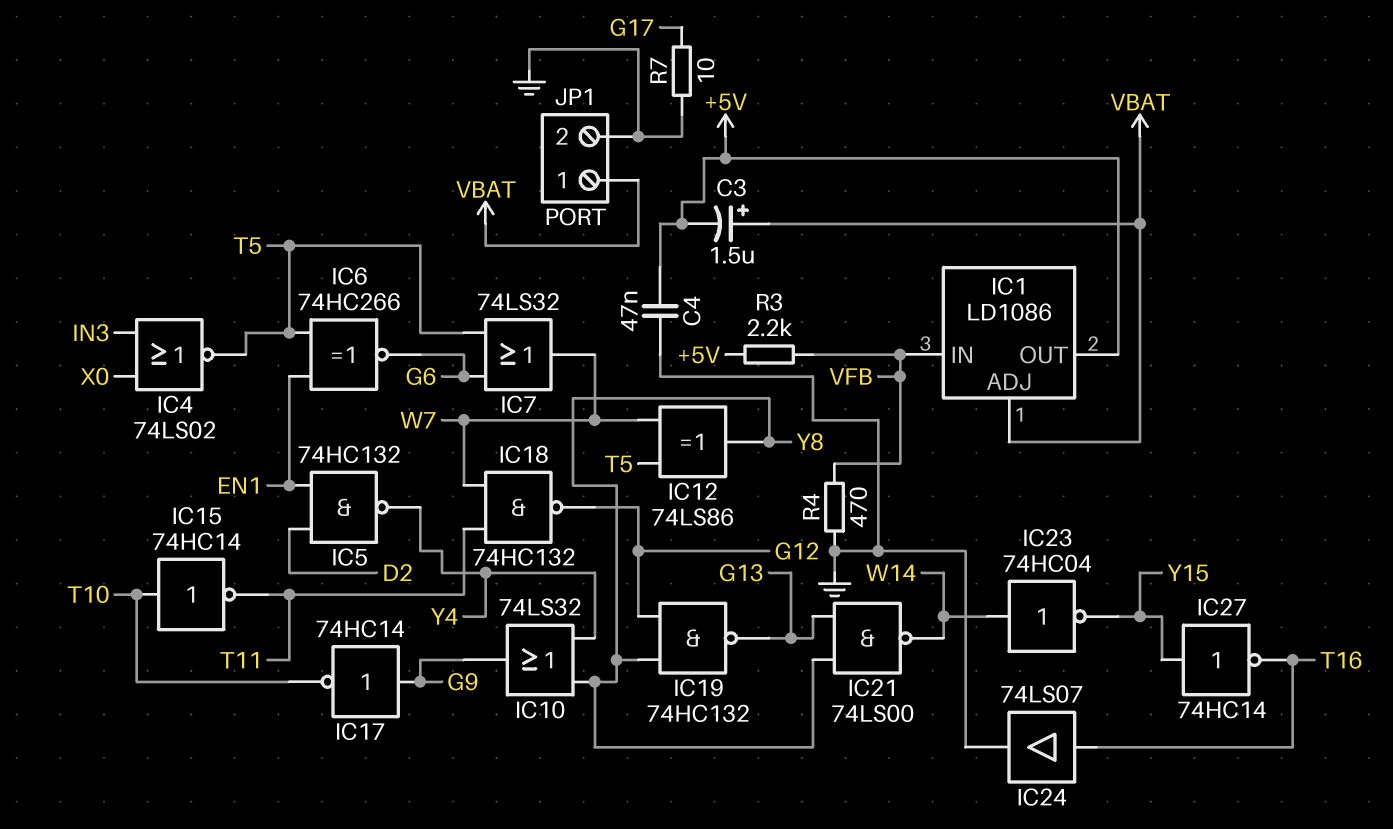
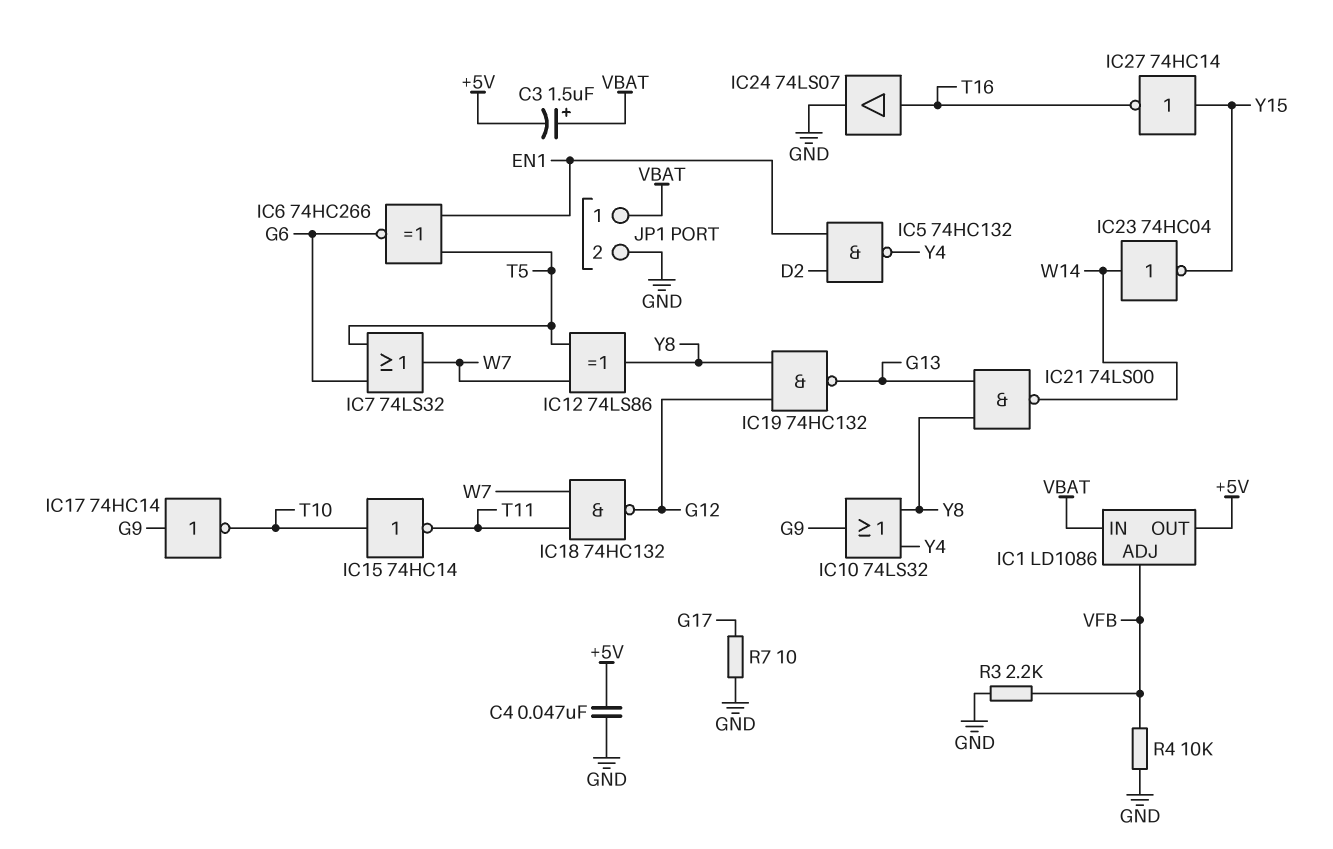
IC1 pin ADJ: VBAT -> VFB
IC1 pin IN: VFB -> VBAT
IC4: NOR 74LS02 (in IN3, in X0, out T5) -> none
R3: 2.2k (+5V, VFB) -> 2.2k (GND, VFB)
R4: 470 (GND, VFB) -> 10k (GND, VFB)

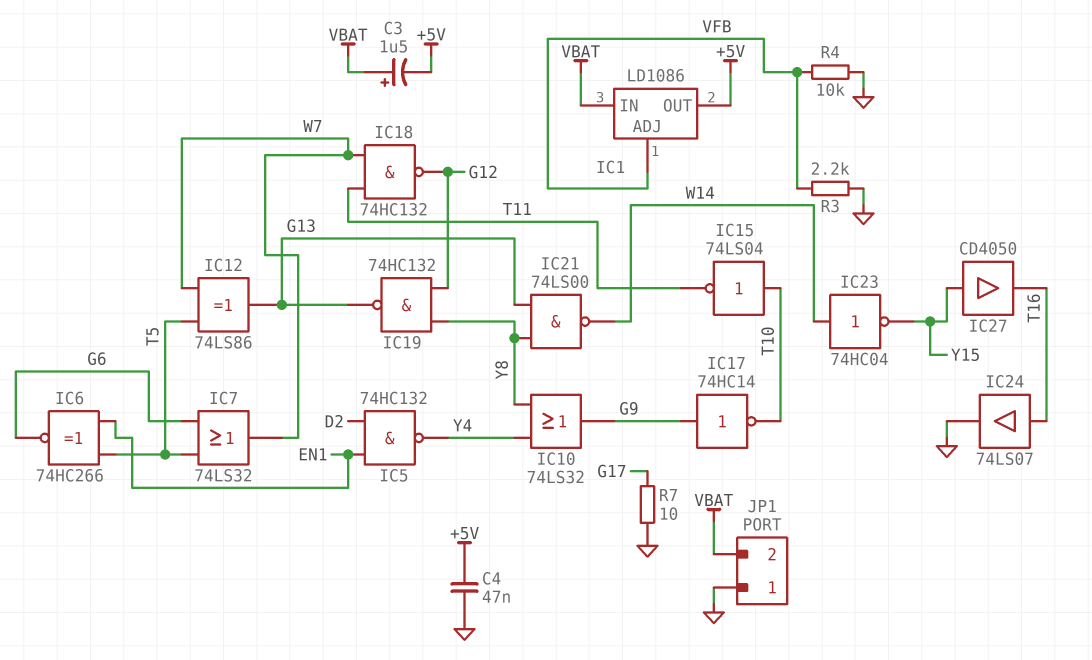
IC12: XOR 74LS86 (in T5, in W7, out Y8) -> XOR 74LS86 (in T5, in W7, out G13)
IC15: NOT 74HC14 (in T10, out T11) -> NOT 74LS04 (in T10, out T11)
IC27: NOT 74HC14 (in Y15, out T16) -> buffer CD4050 (in Y15, out T16)
JP1 pin 1: VBAT -> GND
JP1 pin 2: GND -> VBAT

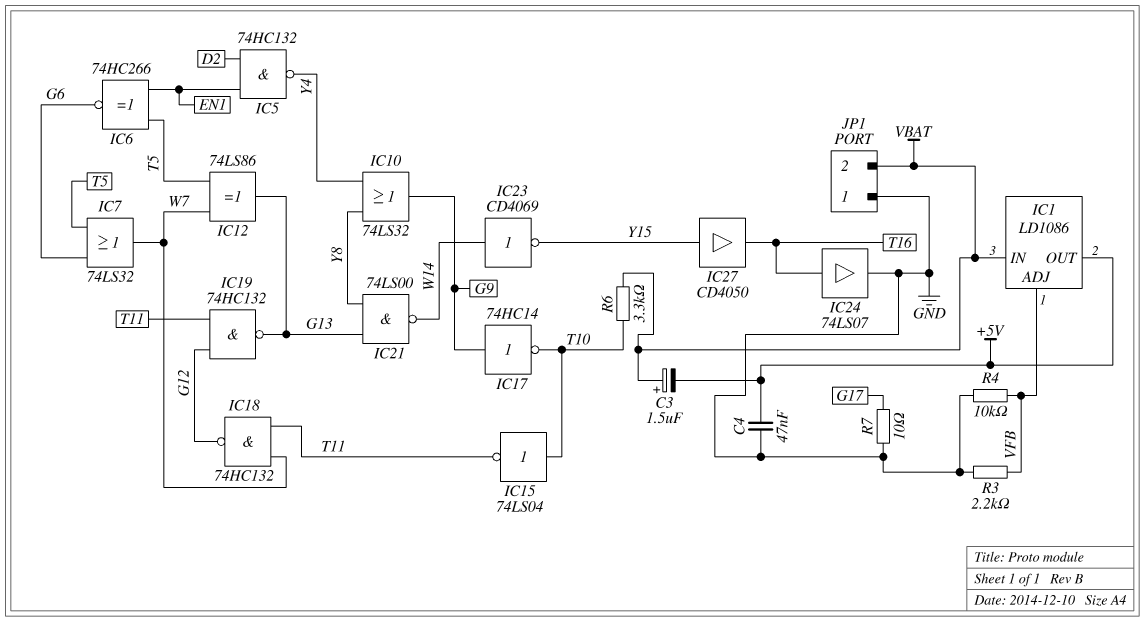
IC19: NAND 74HC132 (in G12, in Y8, out G13) -> NAND 74HC132 (in G12, in T11, out G13)
IC23: NOT 74HC04 (in W14, out Y15) -> NOT CD4069 (in W14, out Y15)
R6: none -> 3.3k (T10, VBAT)

